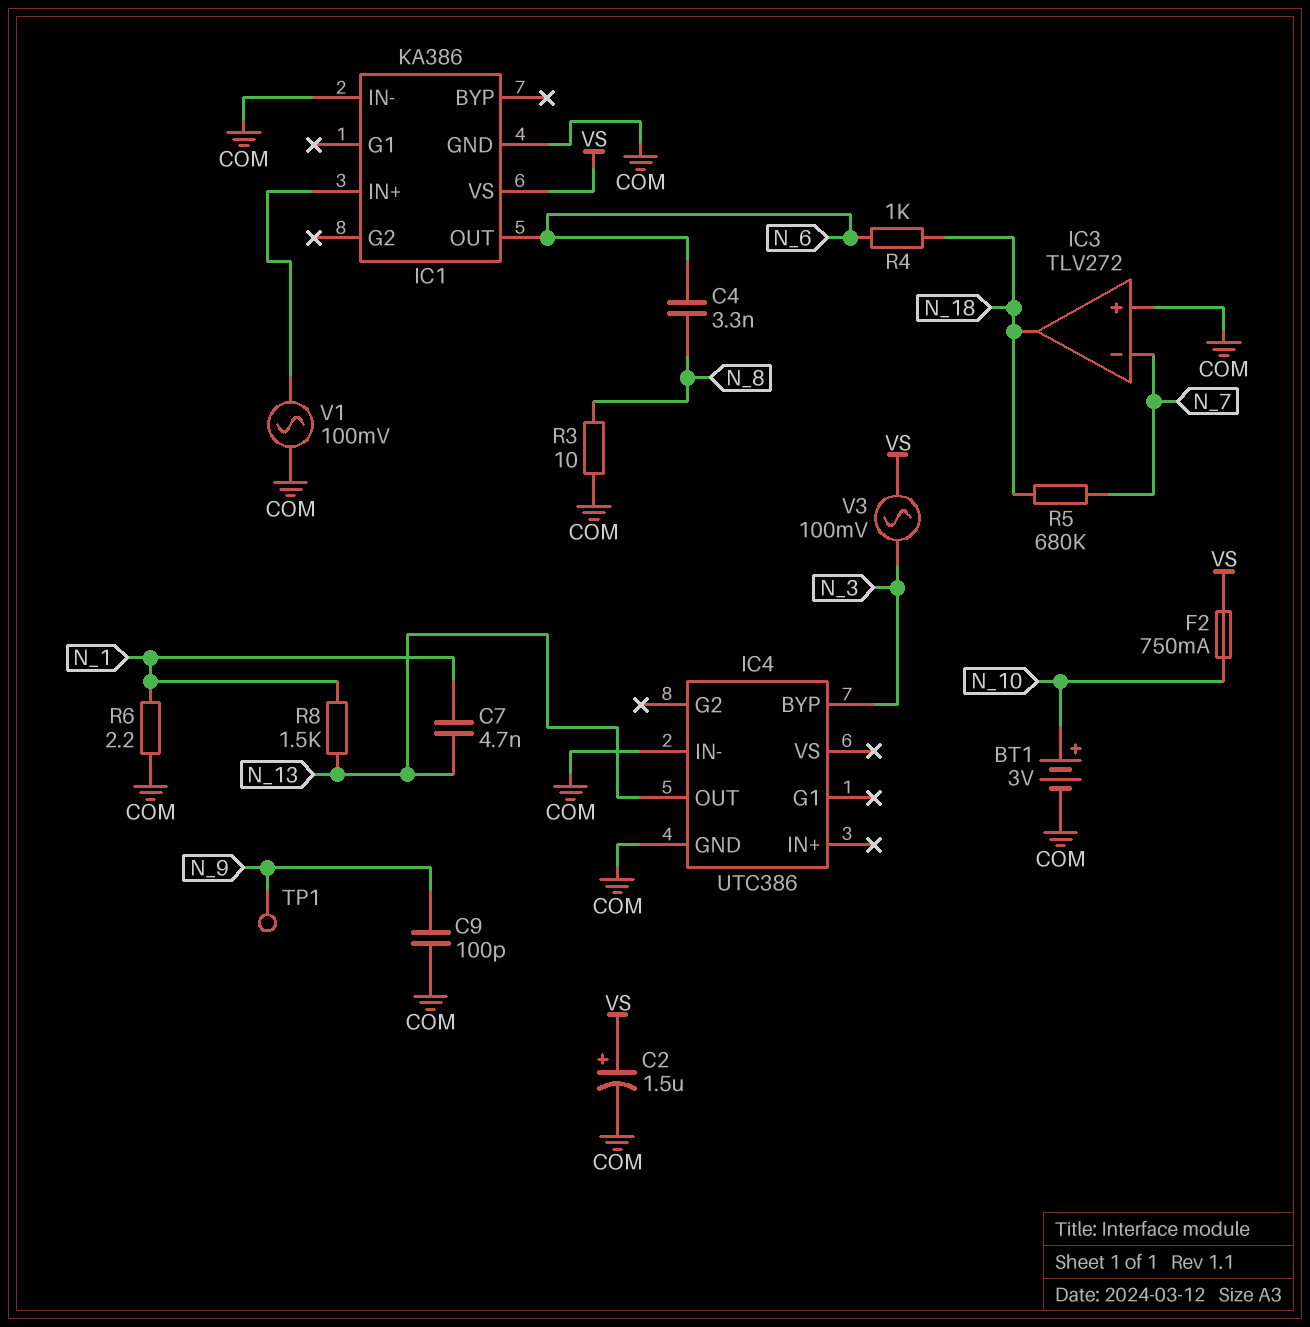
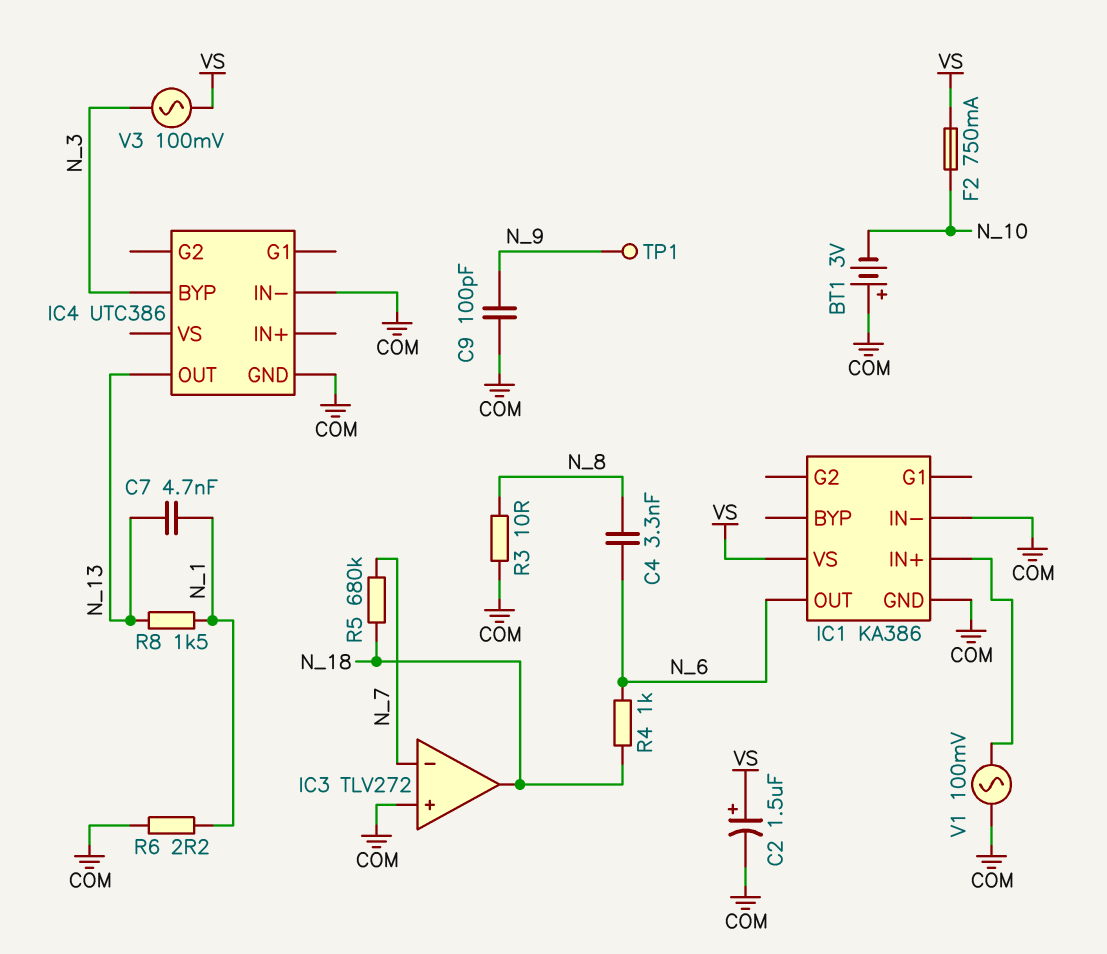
BT1: 3V (plus N_10, minus COM) -> 3V (plus COM, minus N_10)

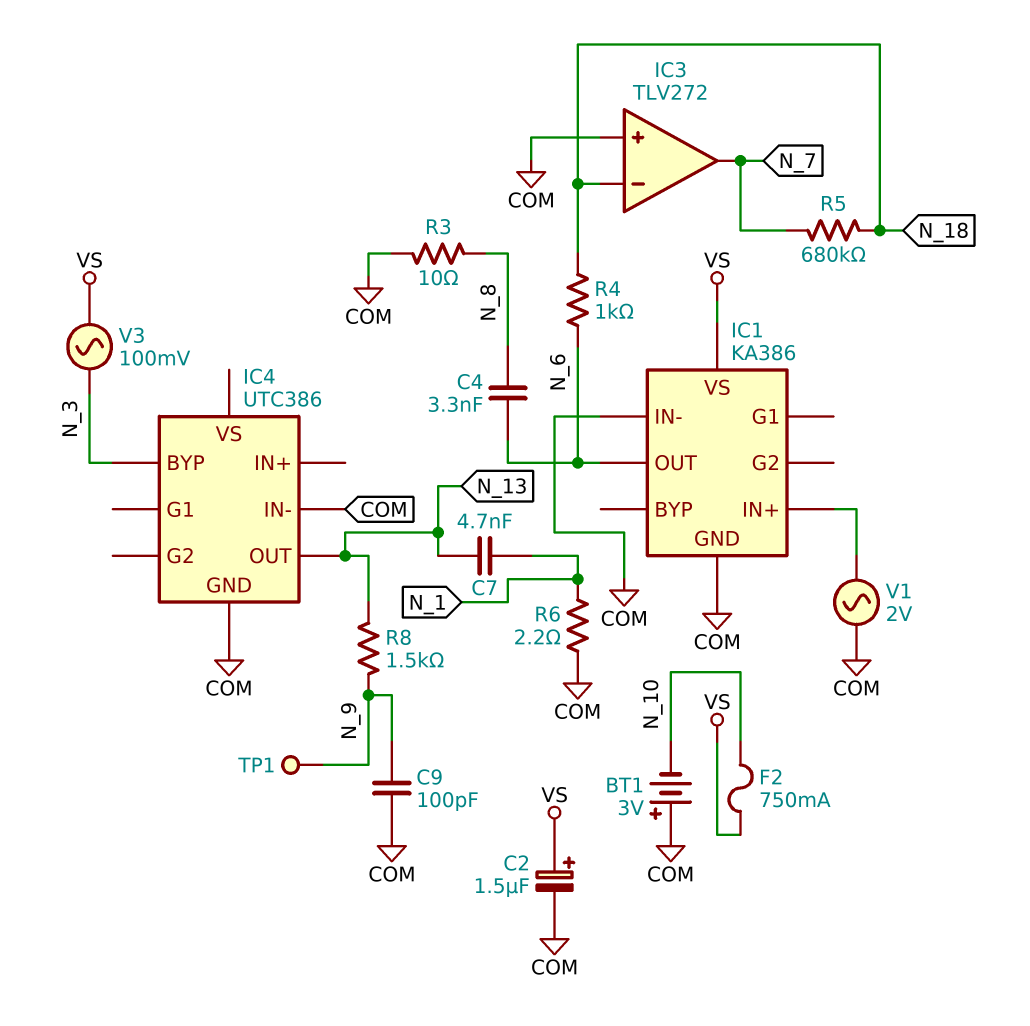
IC3 pin in-: N_7 -> N_18
IC3 pin out: N_18 -> N_7
R8: 1.5k (N_1, N_13) -> 1.5k (N_9, N_13)
V1: AC 100mV (COM, IC1/IN+) -> AC 2V (COM, IC1/IN+)

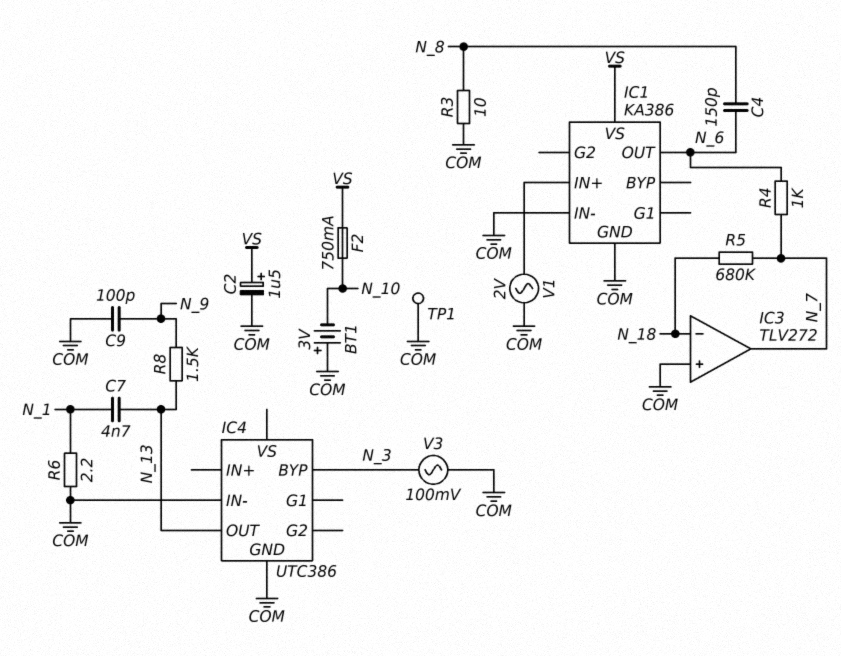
C4: 3.3nF (N_6, N_8) -> 150pF (N_6, N_8)
R4: 1k (N_6, N_18) -> 1k (N_6, N_7)
TP1: test point (N_9) -> test point (COM)
V3: AC 100mV (N_3, VS) -> AC 100mV (COM, N_3)

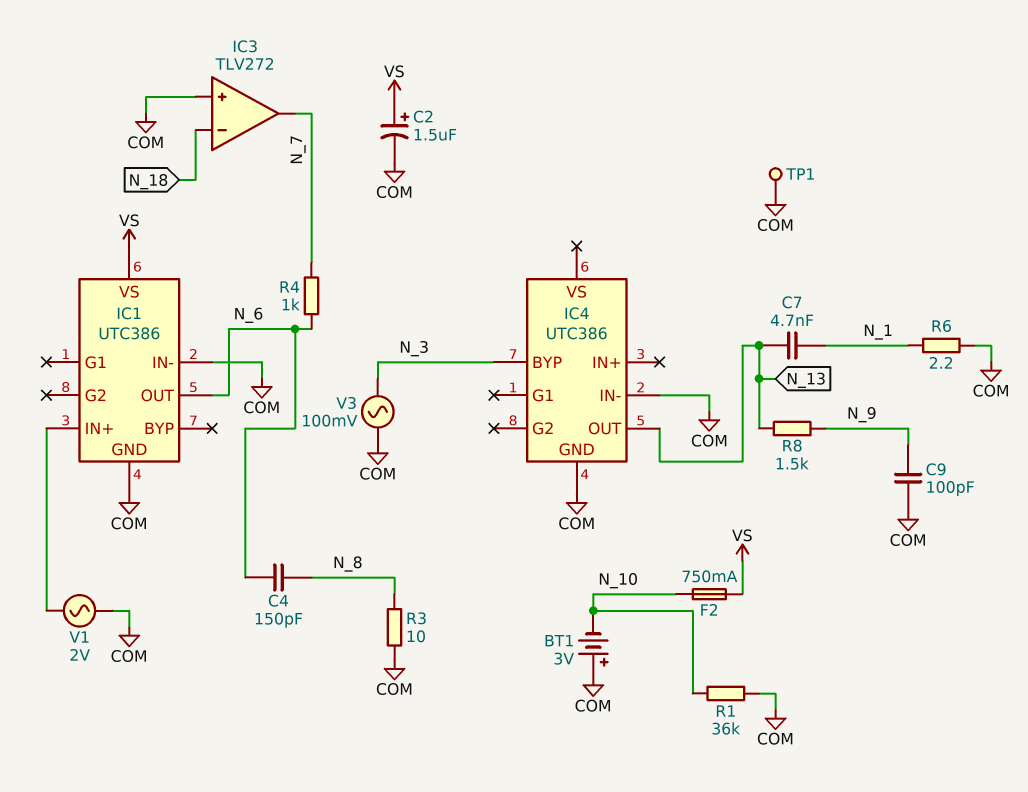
IC1: KA386 -> UTC386
R1: none -> 36k (COM, N_10)
R5: 680k (N_7, N_18) -> none

